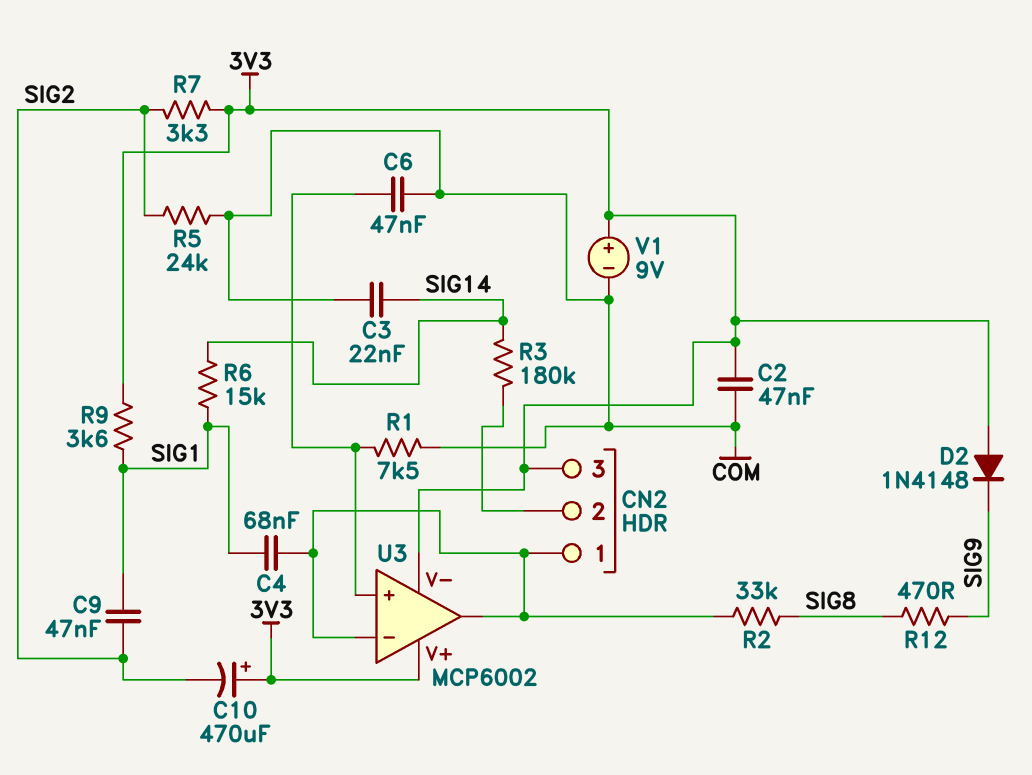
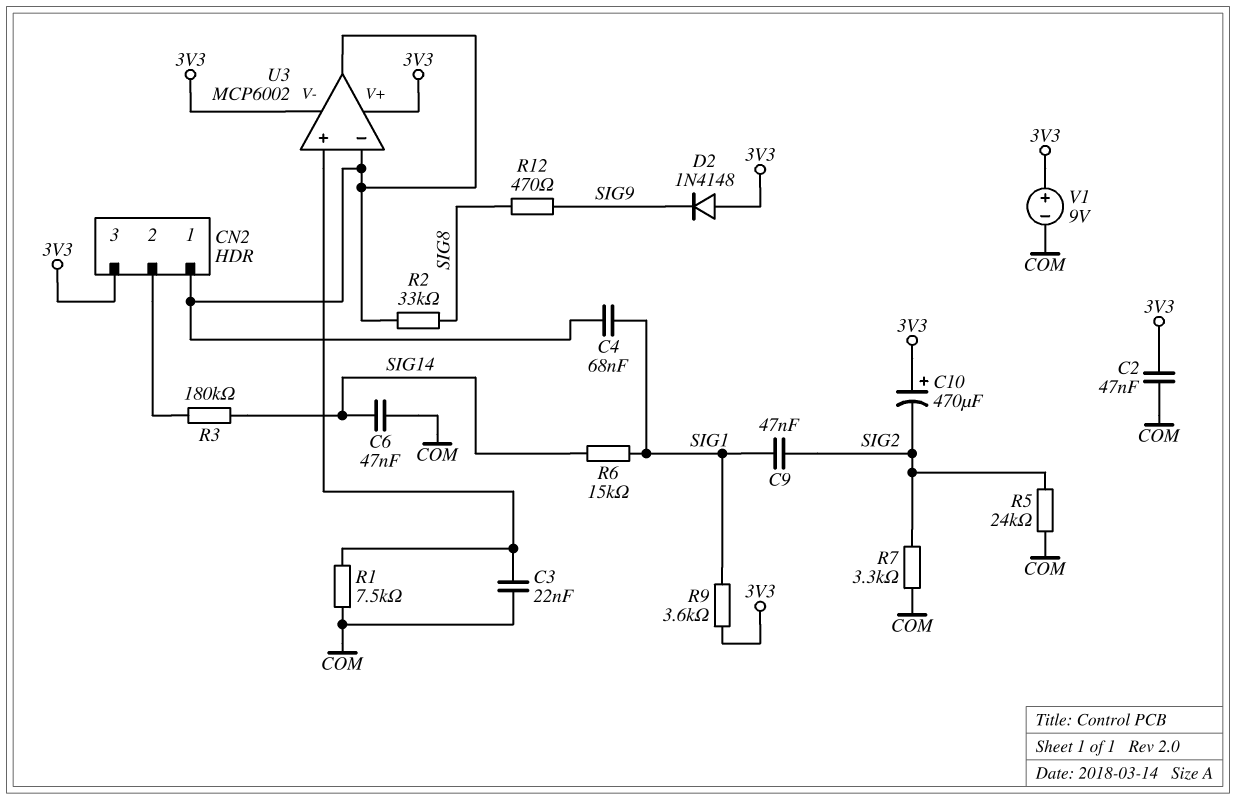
C3: 22nF (COM, SIG14) -> 22nF (COM, U3/in+)
C6: 47nF (COM, U3/in+) -> 47nF (COM, SIG14)
R7: 3.3k (3V3, SIG2) -> 3.3k (COM, SIG2)

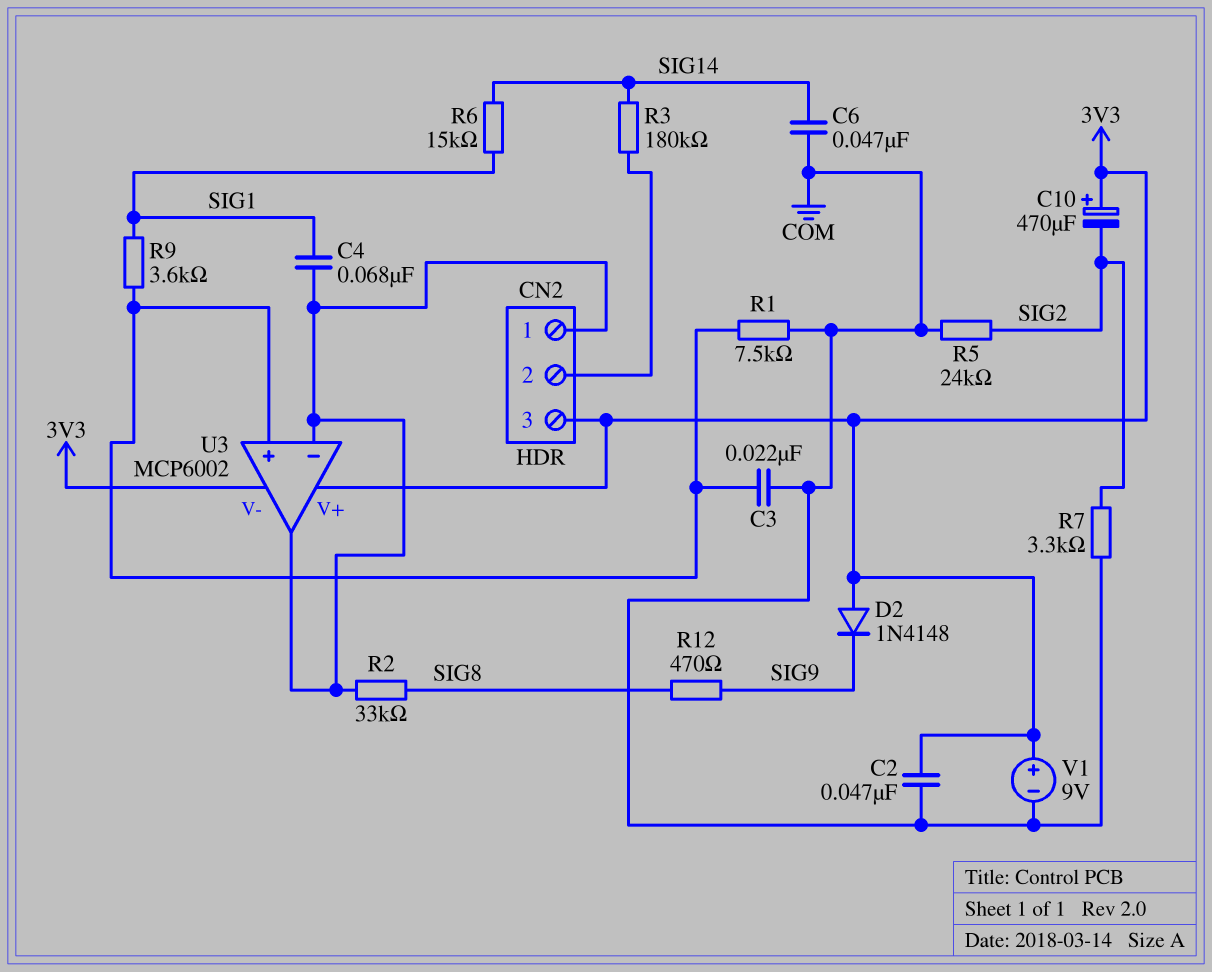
C9: 47nF (SIG1, SIG2) -> none
R9: 3.6k (3V3, SIG1) -> 3.6k (SIG1, U3/in+)

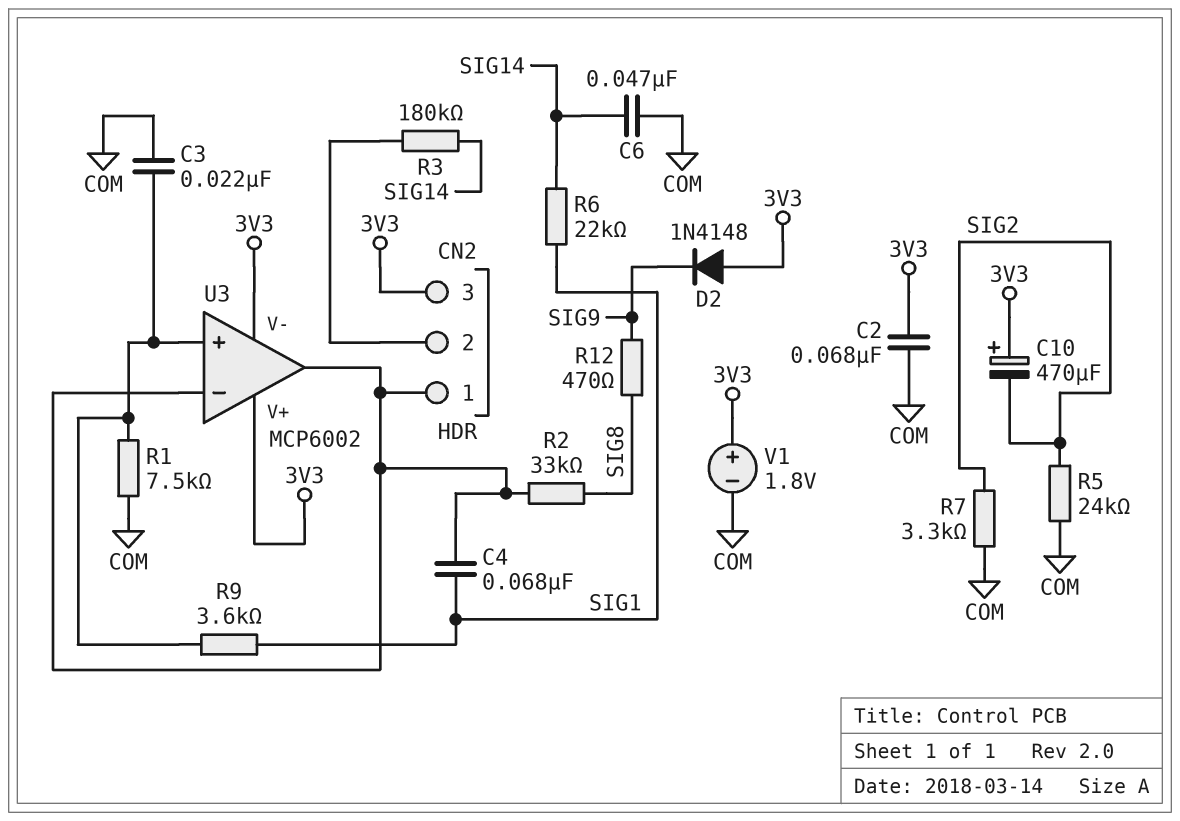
C2: 47nF (3V3, COM) -> 68nF (3V3, COM)
R6: 15k (SIG1, SIG14) -> 22k (SIG1, SIG14)
V1: 9V (plus 3V3, minus COM) -> 1.8V (plus 3V3, minus COM)

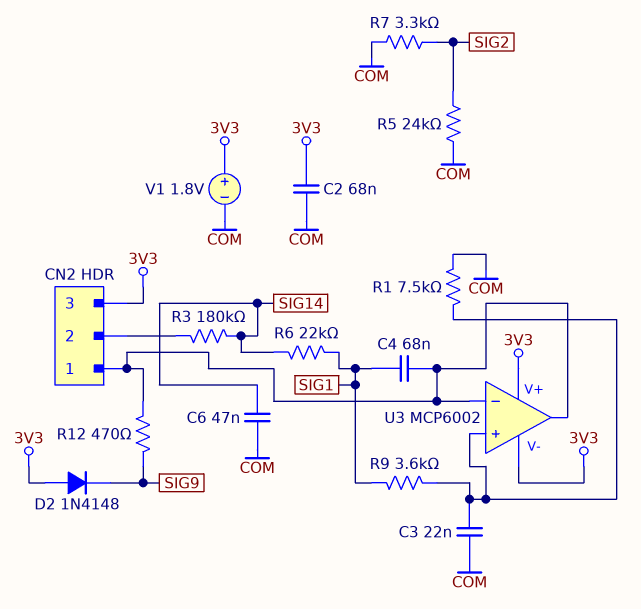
C10: 470uF (plus 3V3, minus SIG2) -> none
R2: 33k (CN2/1, SIG8) -> none
R12: 470 (SIG8, SIG9) -> 470 (CN2/1, SIG9)

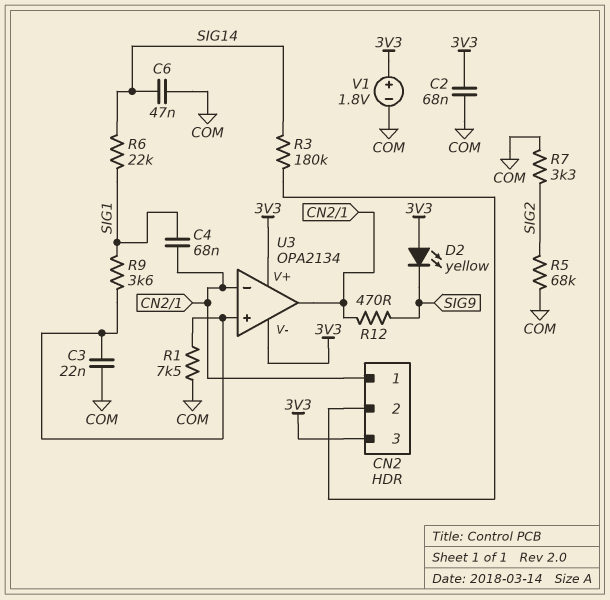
D2: diode 1N4148 (A 3V3, K SIG9) -> LED yellow (A 3V3, K SIG9)
R5: 24k (COM, SIG2) -> 68k (COM, SIG2)
U3: MCP6002 -> OPA2134

